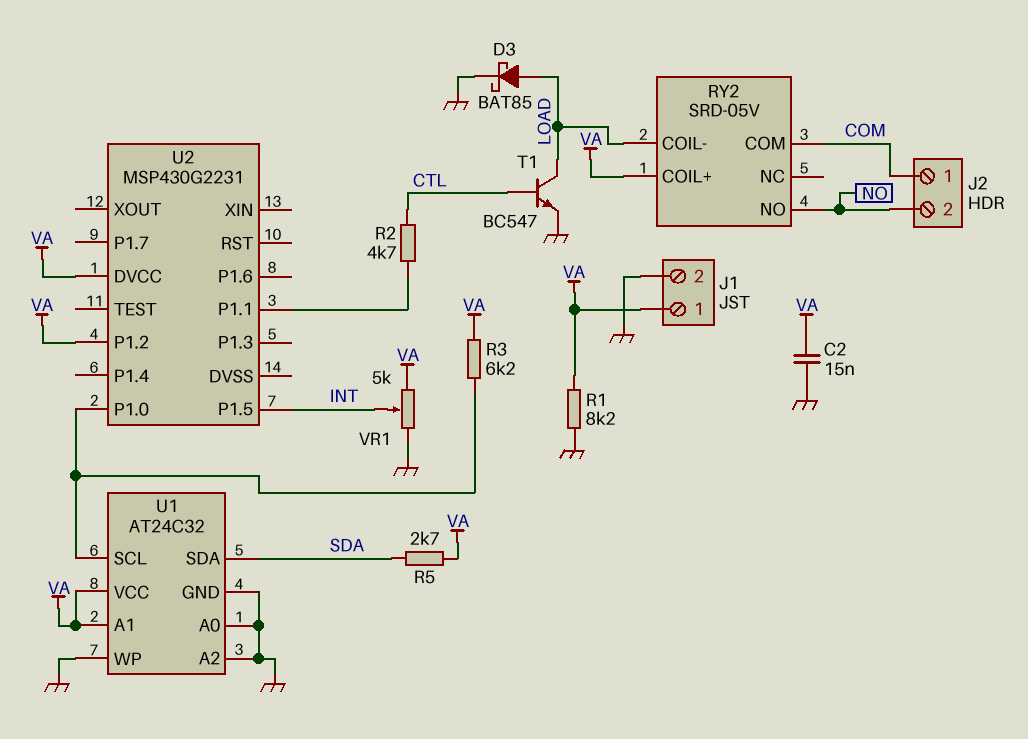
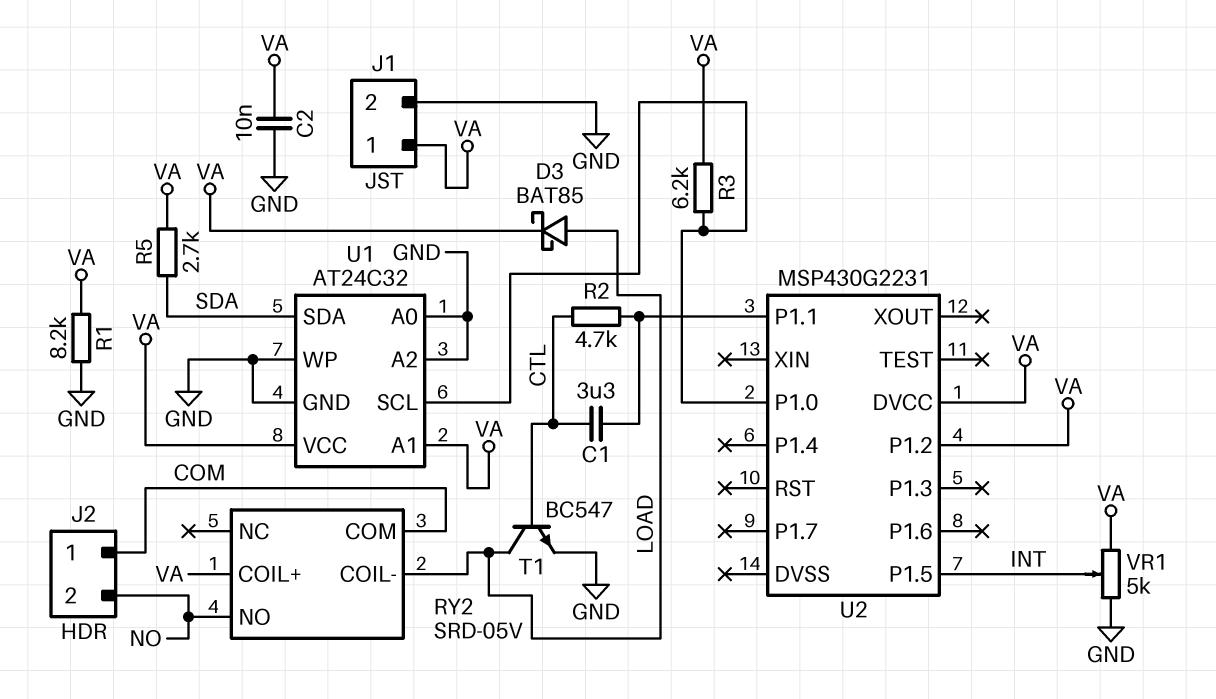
C1: none -> 3.3uF (CTL, U2/P1.1)
C2: 15nF (GND, VA) -> 10nF (GND, VA)
D3: schottky BAT85 (A LOAD, K GND) -> schottky BAT85 (A LOAD, K VA)

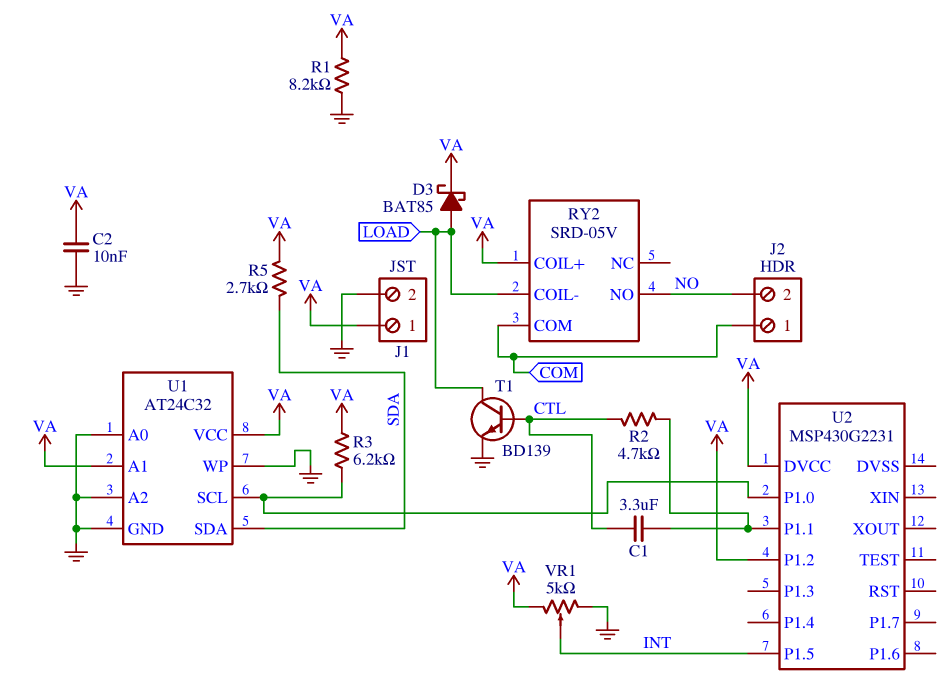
T1: NPN BC547 (B CTL, C LOAD, E GND) -> NPN BD139 (B CTL, C LOAD, E GND)

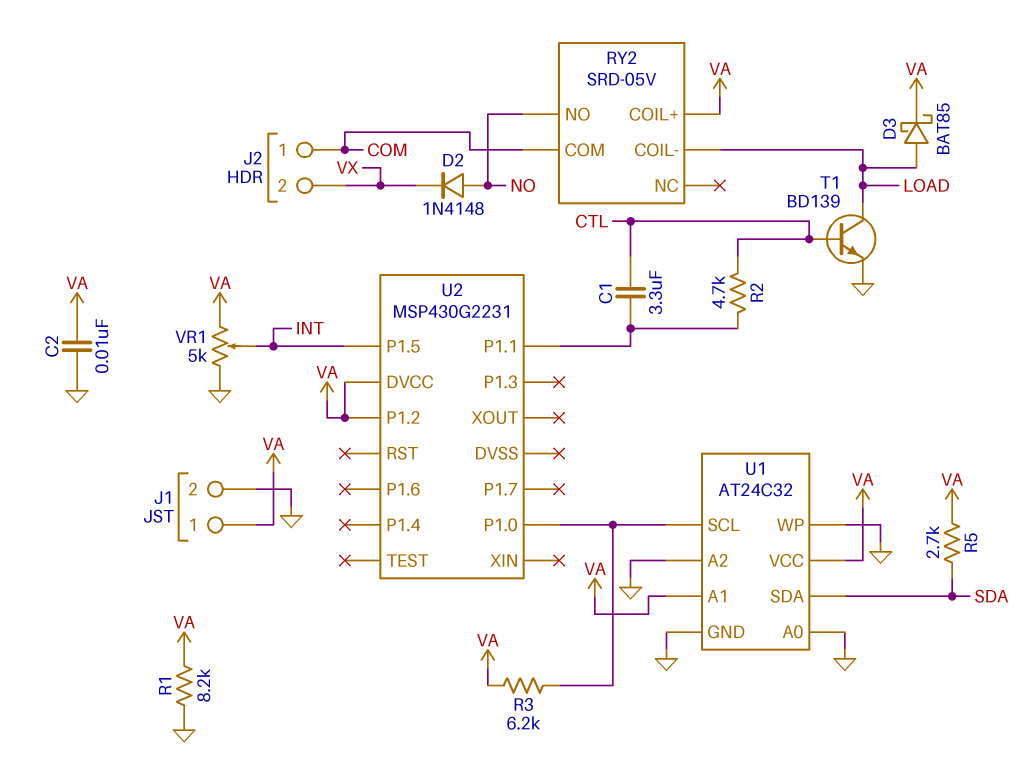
D2: none -> diode 1N4148 (A NO, K VX)
J2 pin 2: NO -> VX

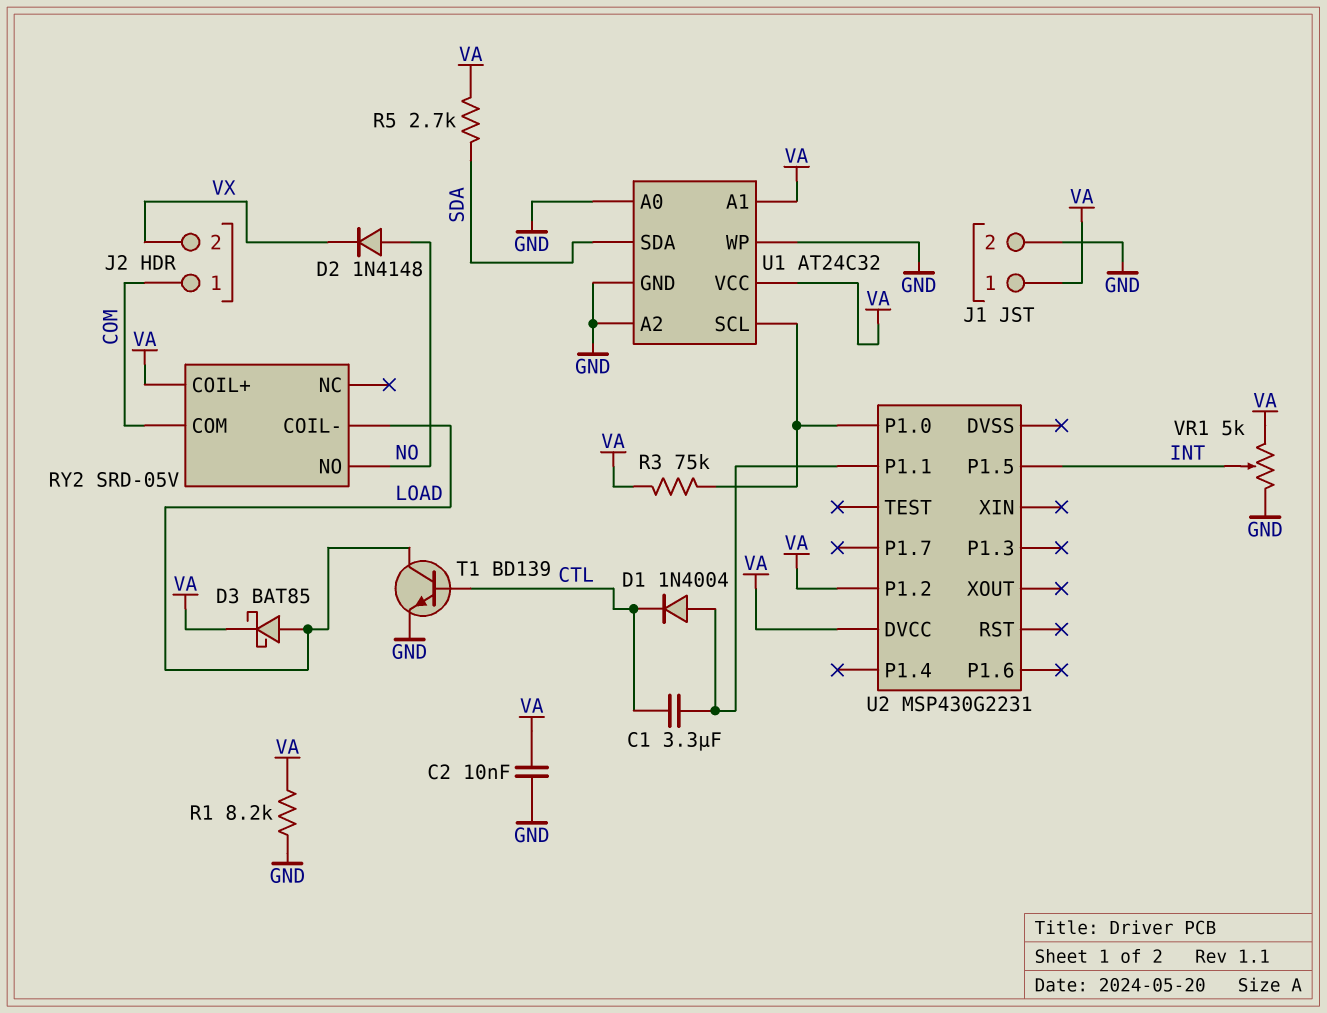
D1: none -> diode 1N4004 (A U2/P1.1, K CTL)
R2: 4.7k (CTL, U2/P1.1) -> none
R3: 6.2k (U1/SCL, VA) -> 75k (U1/SCL, VA)

